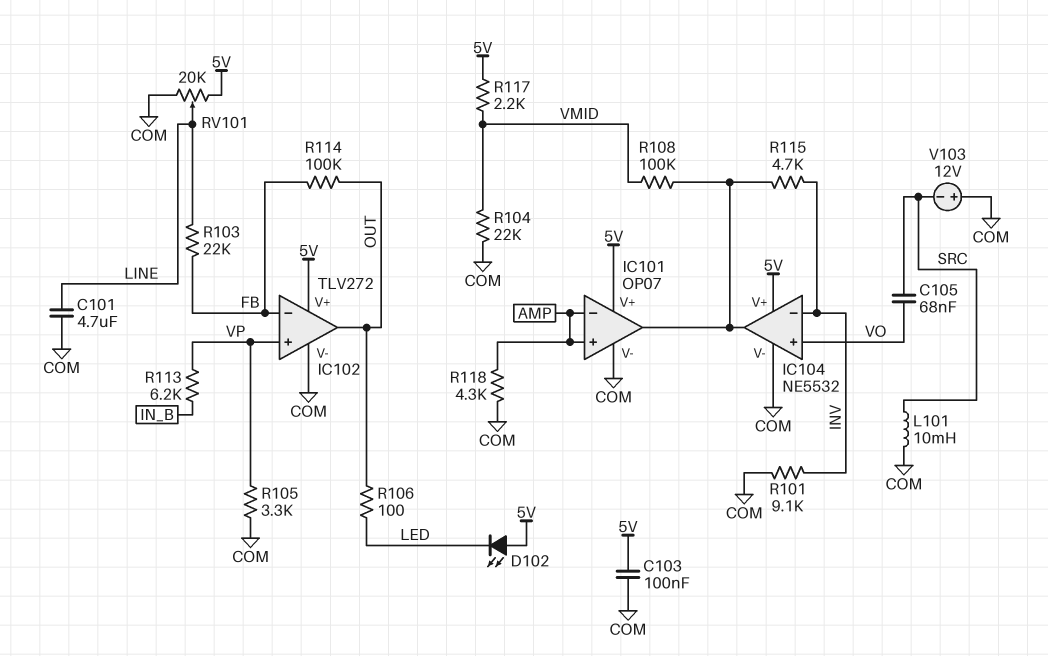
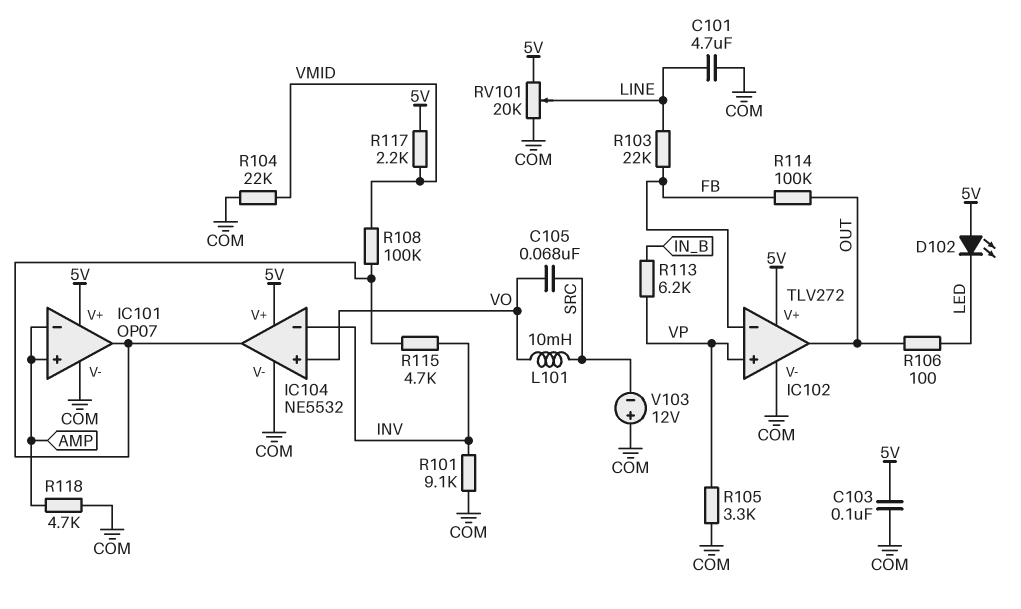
L101: 10mH (COM, SRC) -> 10mH (SRC, VO)
R118: 4.3k (AMP, COM) -> 4.7k (AMP, COM)

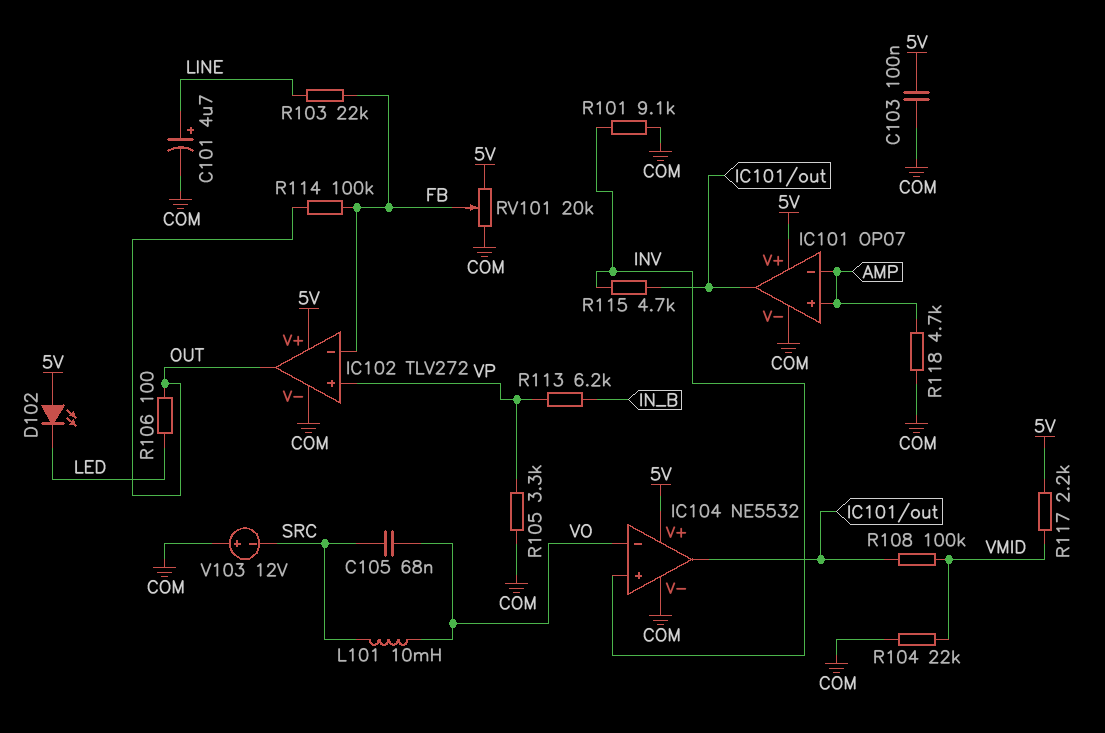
C101: 4.7uF (COM, LINE) -> 4.7uF (plus LINE, minus COM)
IC104 pin in+: VO -> INV
IC104 pin in-: INV -> VO
RV101: 20k (5V, COM, wiper LINE) -> 20k (5V, COM, wiper FB)

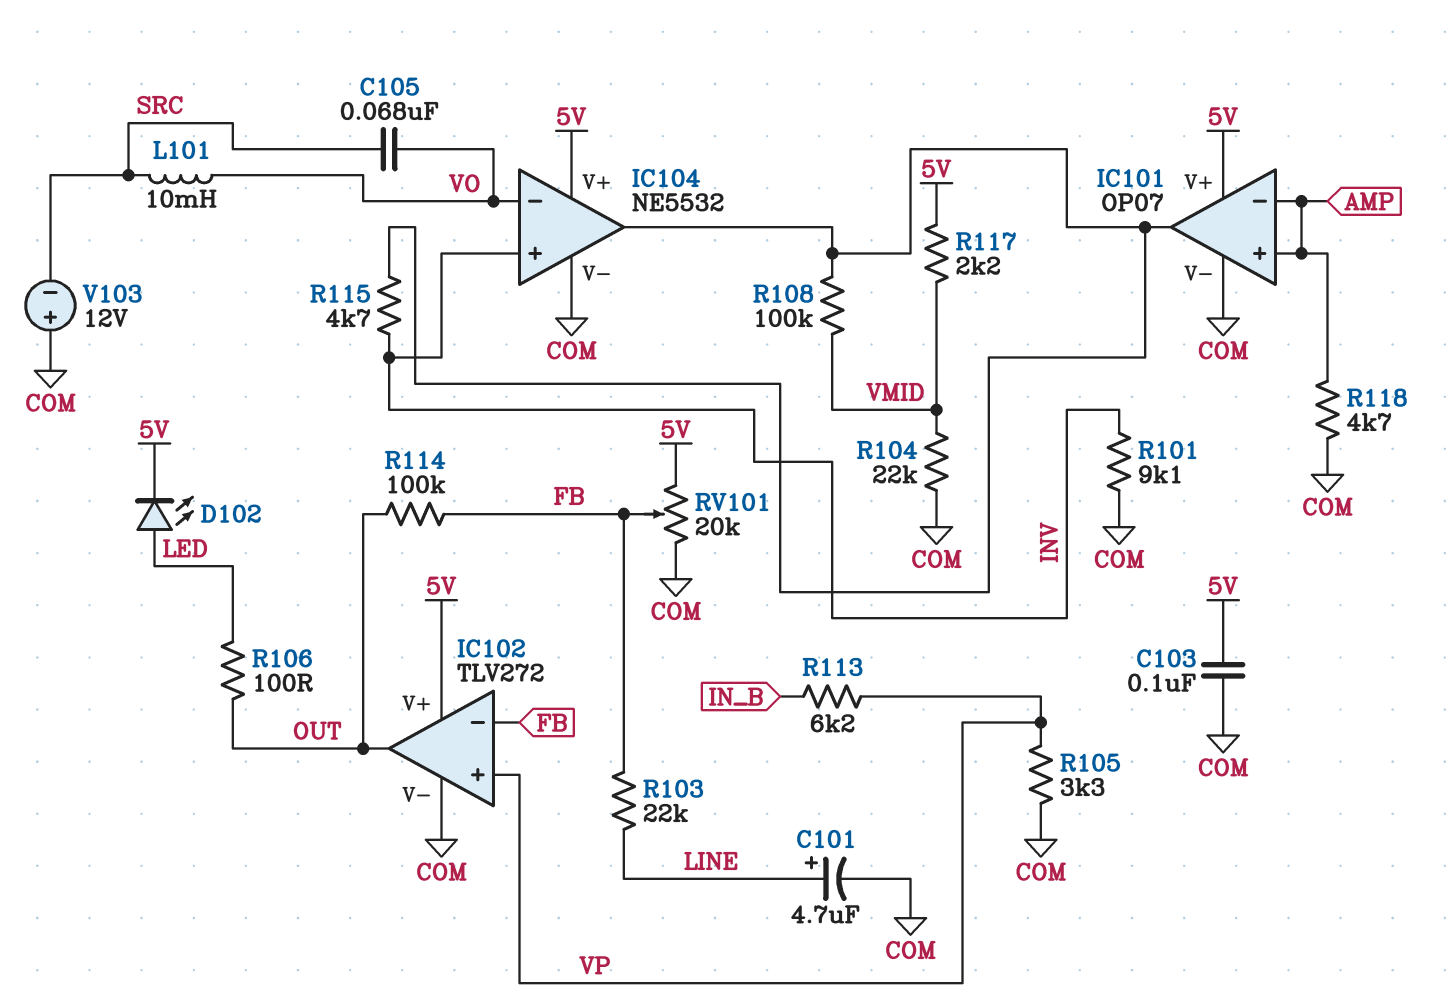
D102: LED (A 5V, K LED) -> LED (A LED, K 5V)

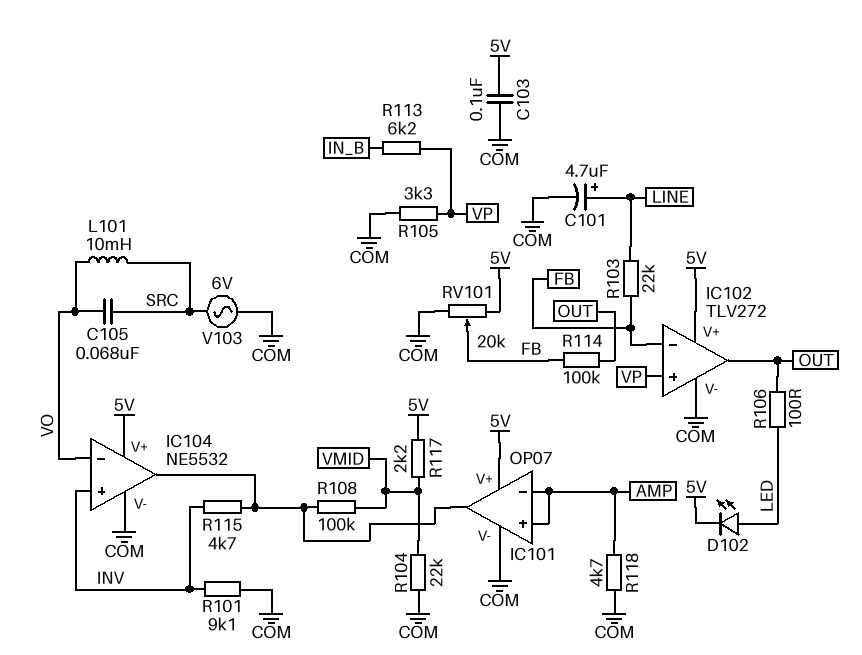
V103: 12V (plus COM, minus SRC) -> AC 6V (COM, SRC)

